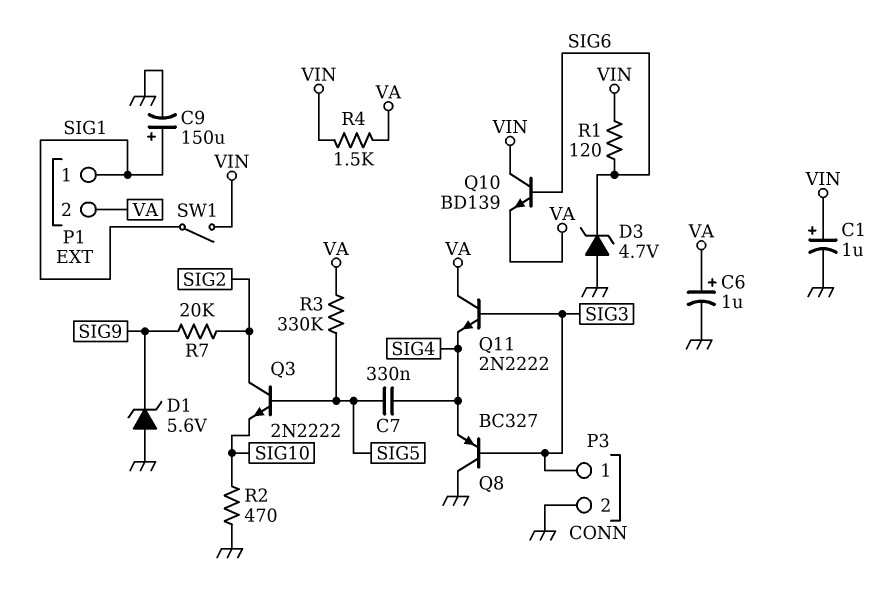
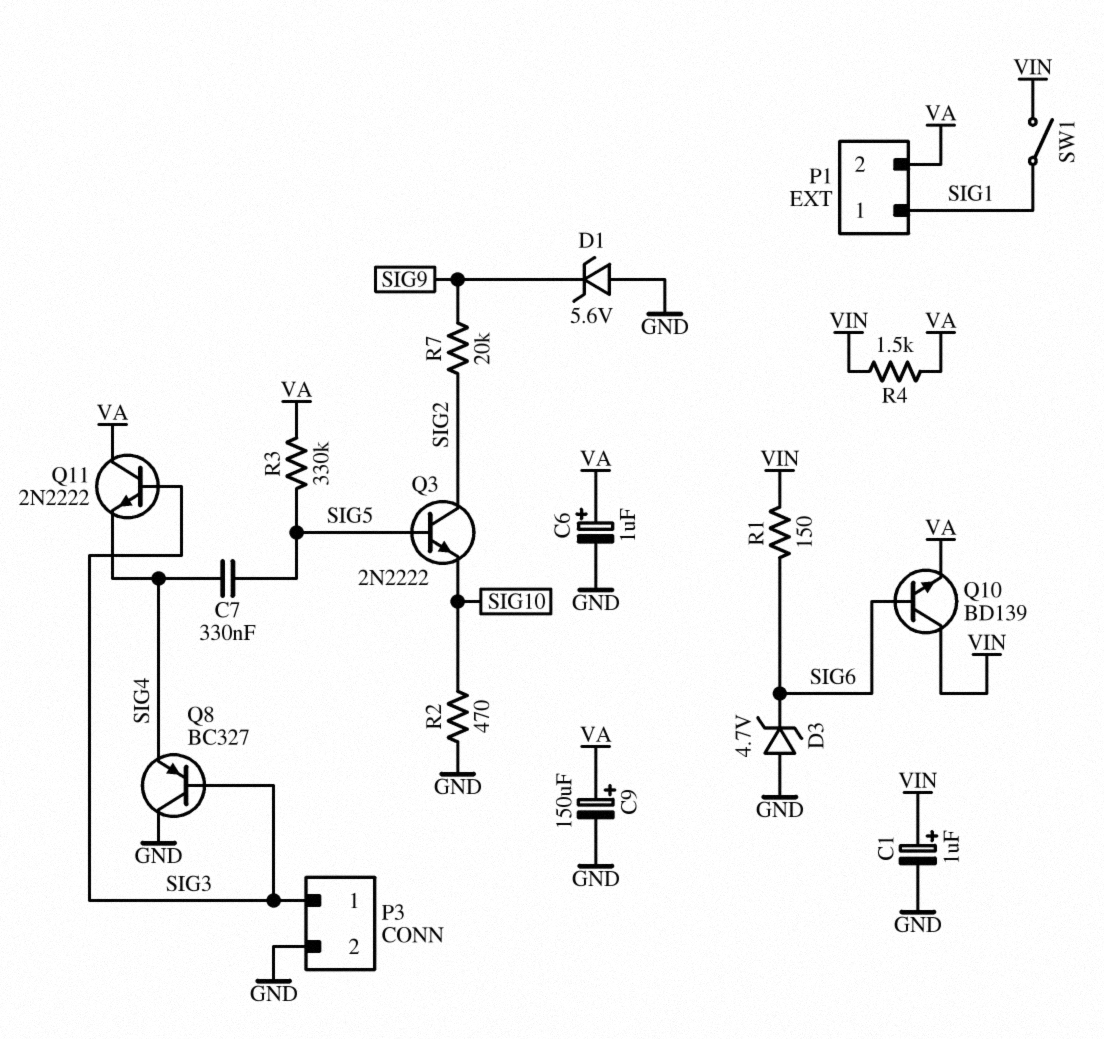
C9: 150uF (plus SIG1, minus GND) -> 150uF (plus VA, minus GND)
R1: 120 (SIG6, VIN) -> 150 (SIG6, VIN)

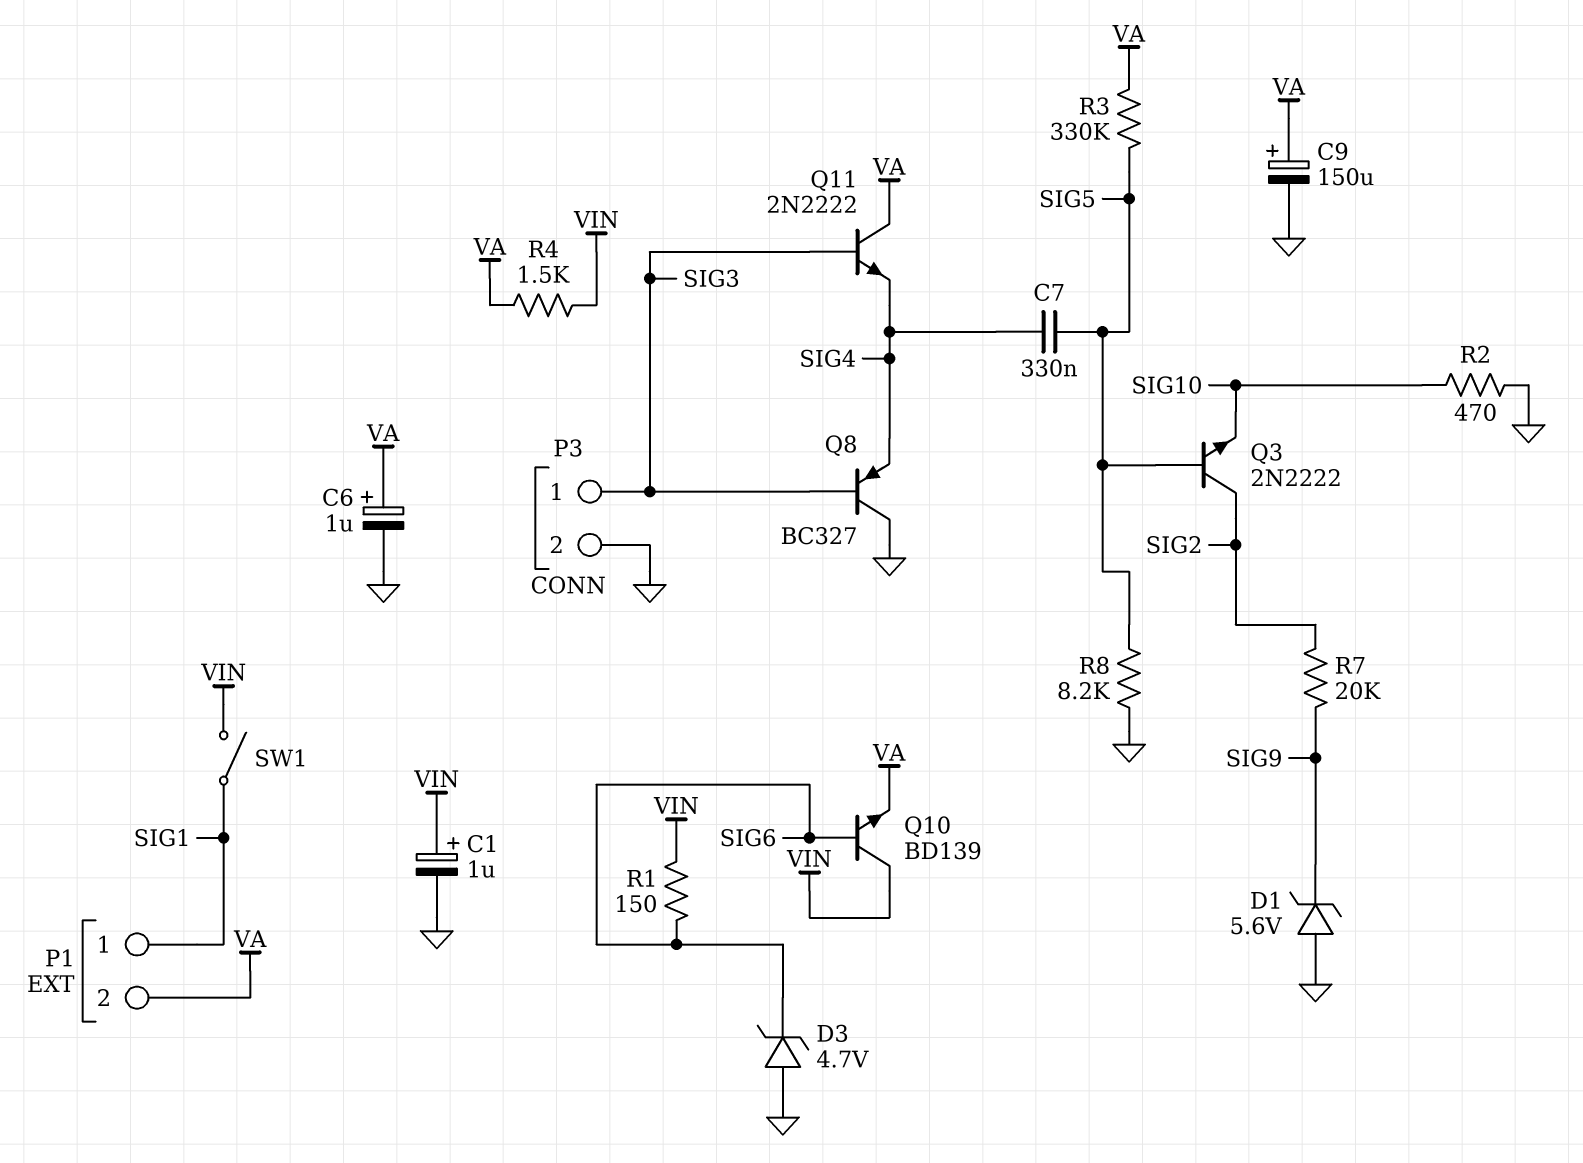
R8: none -> 8.2k (GND, SIG5)

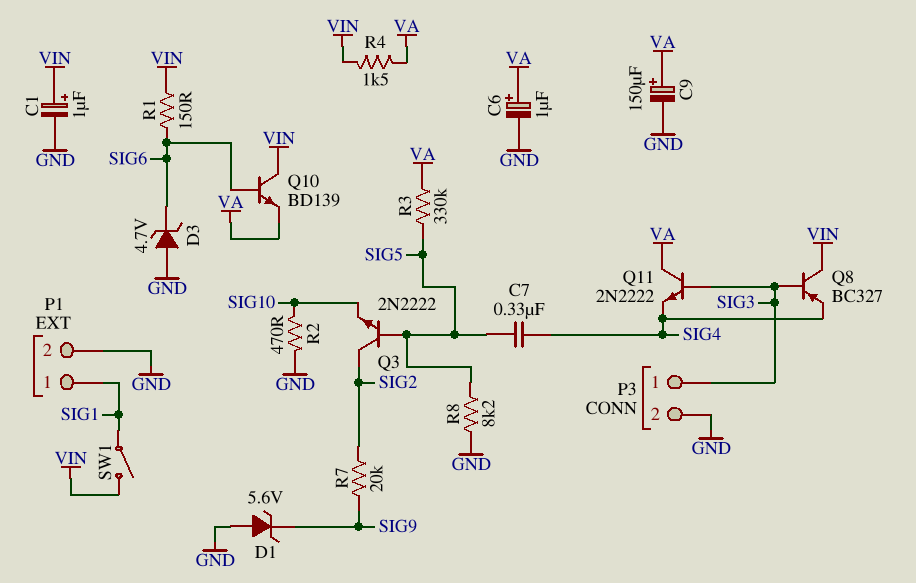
P1 pin 2: VA -> GND
Q8: PNP BC327 (B SIG3, C GND, E SIG4) -> PNP BC327 (B SIG3, C VIN, E SIG4)

